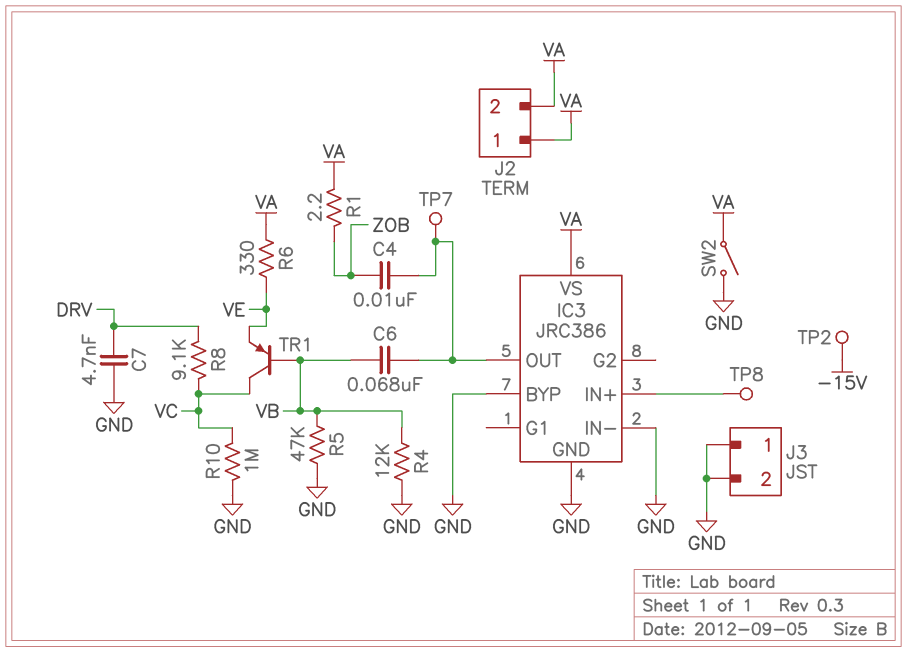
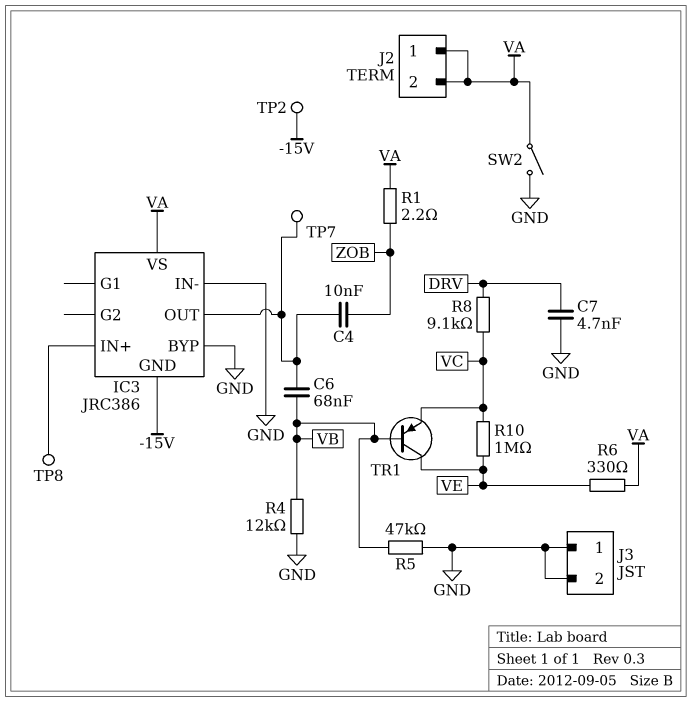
IC3 pin GND: GND -> -15V
R10: 1M (GND, VC) -> 1M (VC, VE)
TR1: PNP (B VB, C VC, E VE) -> PNP (B VB, C VE, E VC)

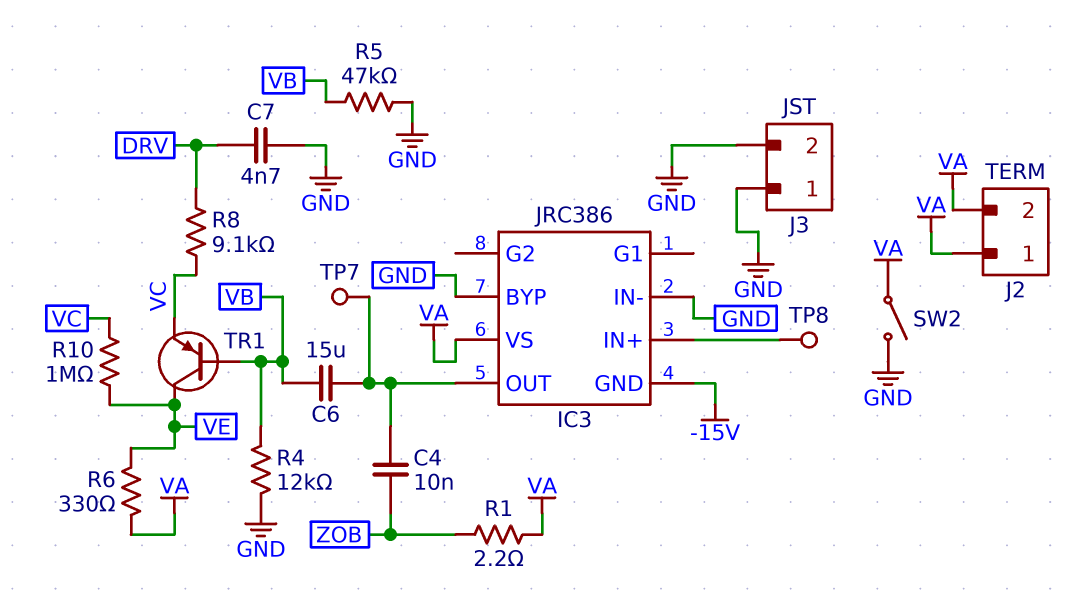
C6: 68nF (IC3/OUT, VB) -> 15uF (IC3/OUT, VB)
TP2: test point (-15V) -> none

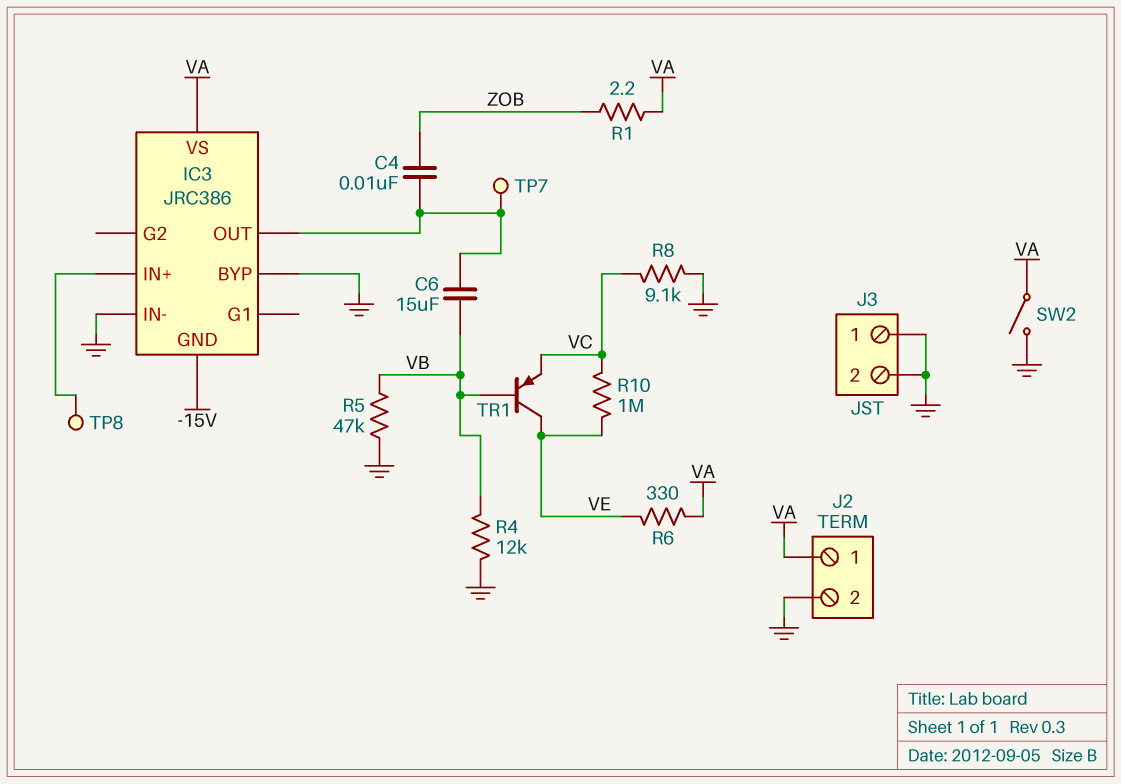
C7: 4.7nF (DRV, GND) -> none
J2 pin 2: VA -> GND
R8: 9.1k (DRV, VC) -> 9.1k (GND, VC)

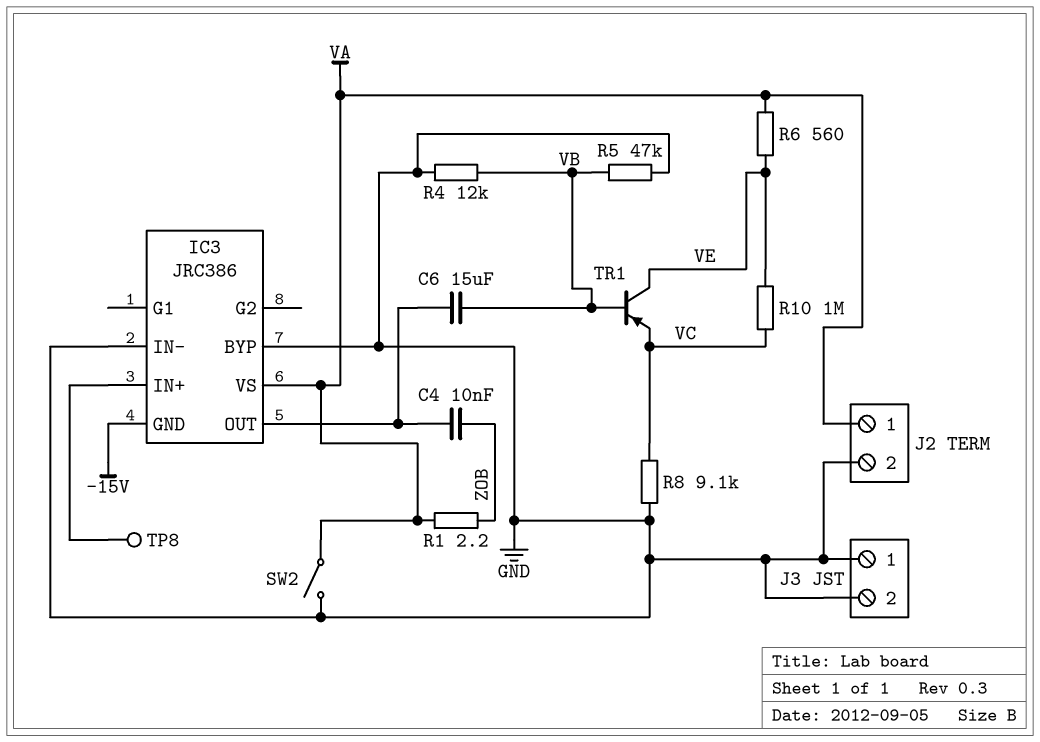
R6: 330 (VA, VE) -> 560 (VA, VE)
TP7: test point (IC3/OUT) -> none

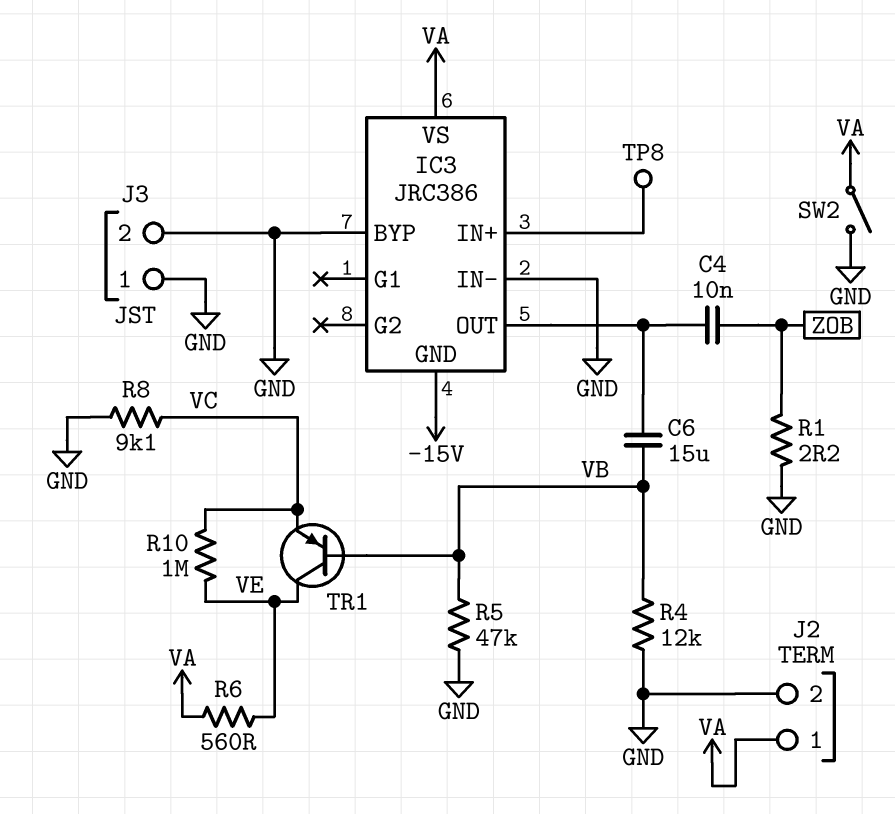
R1: 2.2 (VA, ZOB) -> 2.2 (GND, ZOB)

